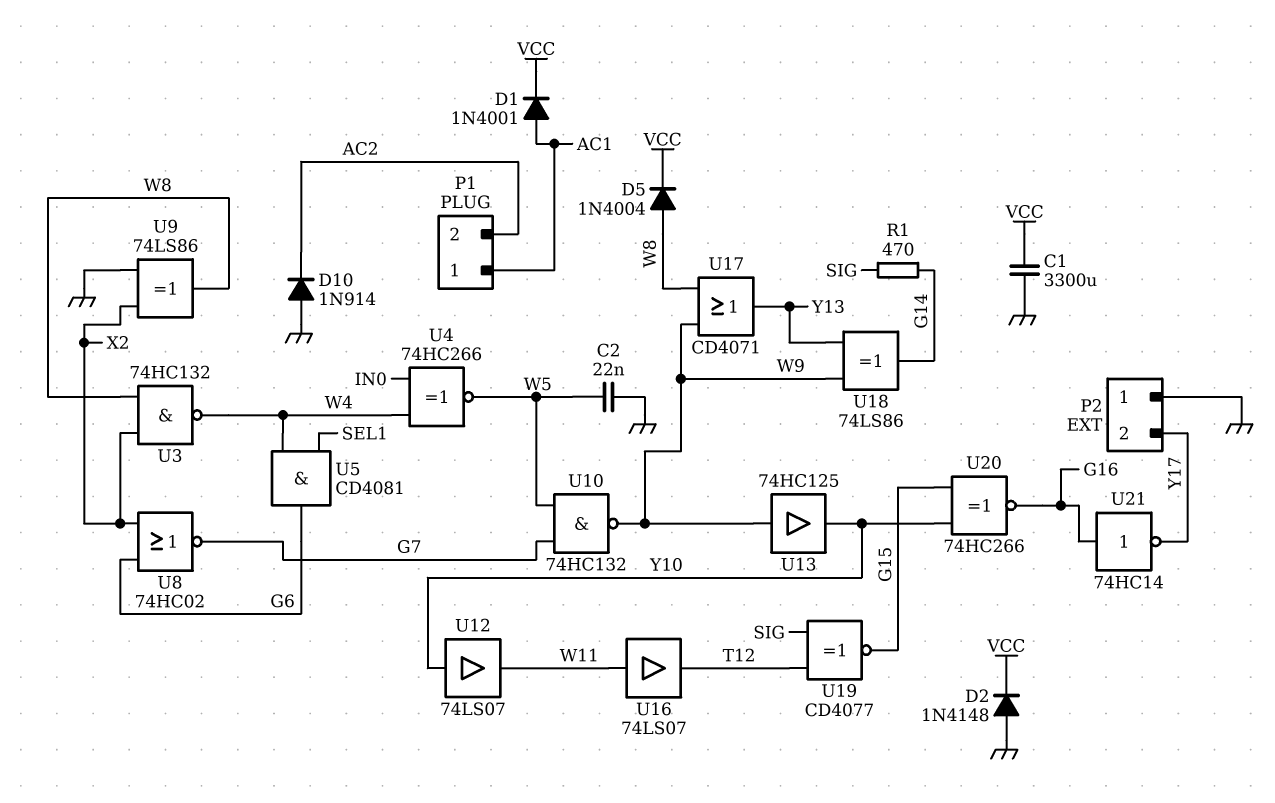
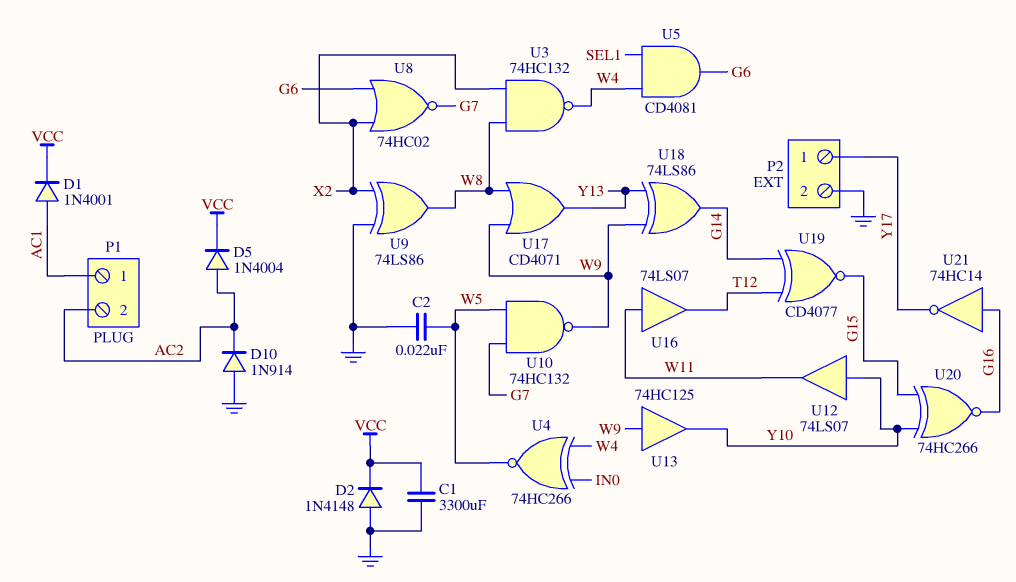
D5: diode 1N4004 (A W8, K VCC) -> diode 1N4004 (A AC2, K VCC)
P2 pin 1: GND -> Y17
P2 pin 2: Y17 -> GND
R1: 470 (G14, SIG) -> none
U19: XNOR CD4077 (in SIG, in T12, out G15) -> XNOR CD4077 (in G14, in T12, out G15)

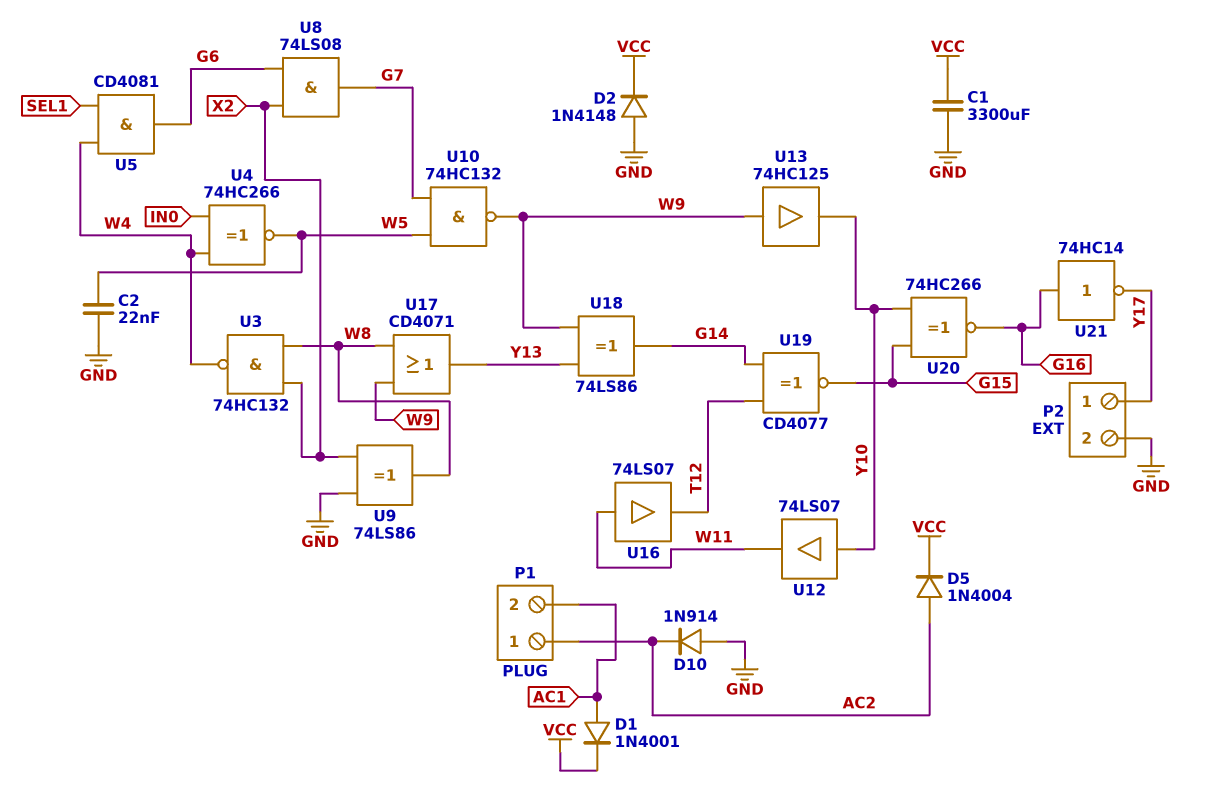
P1 pin 1: AC1 -> AC2
P1 pin 2: AC2 -> AC1
U8: NOR 74HC02 (in G6, in X2, out G7) -> AND 74LS08 (in G6, in X2, out G7)

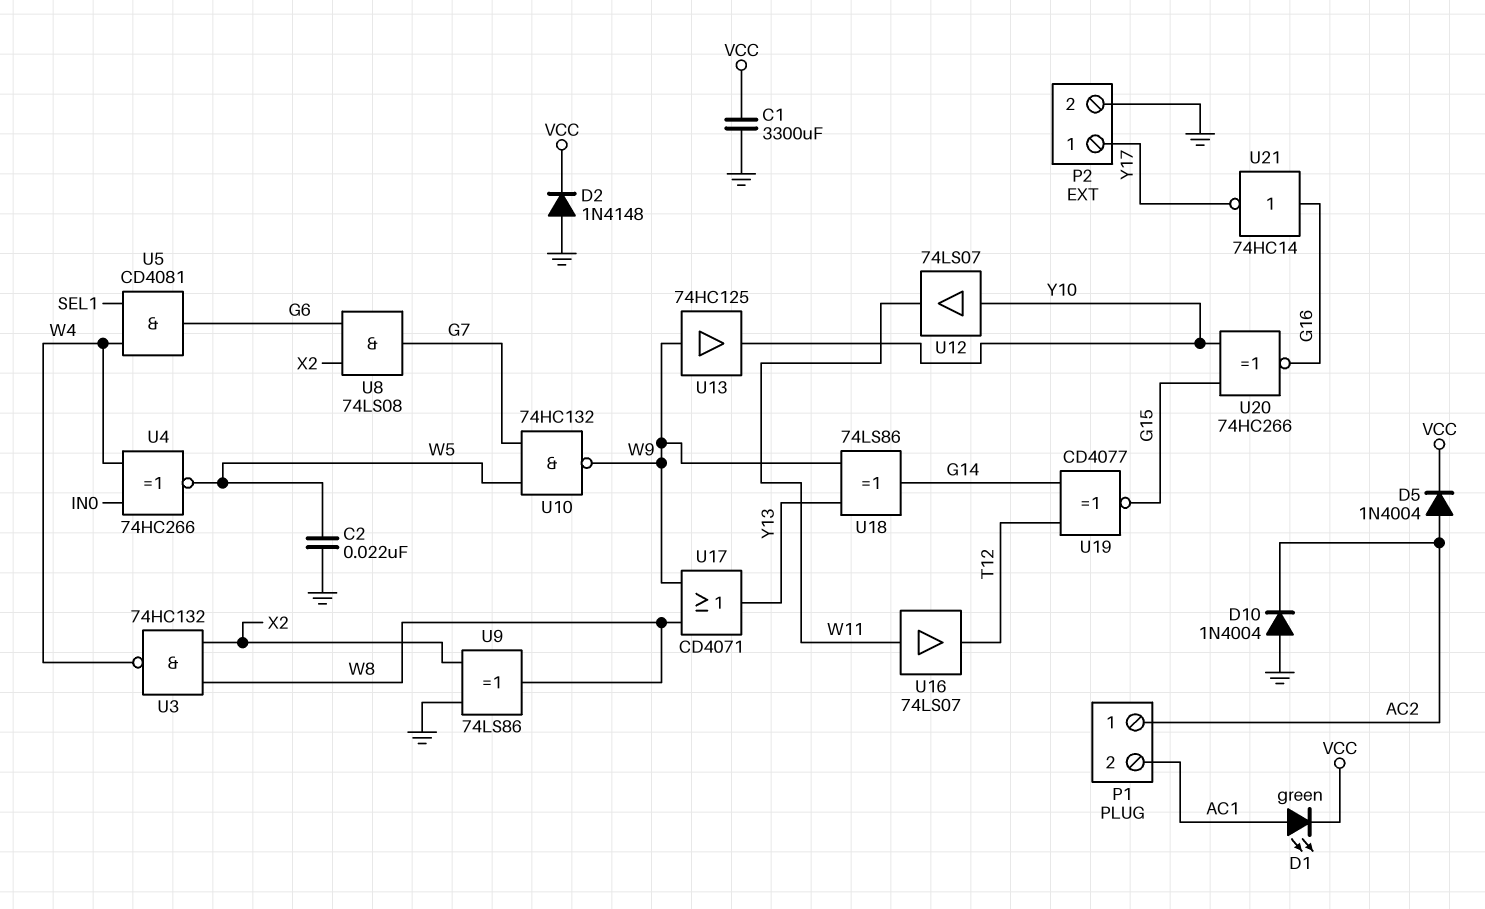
D1: diode 1N4001 (A AC1, K VCC) -> LED green (A AC1, K VCC)
D10: diode 1N914 (A GND, K AC2) -> diode 1N4004 (A GND, K AC2)

